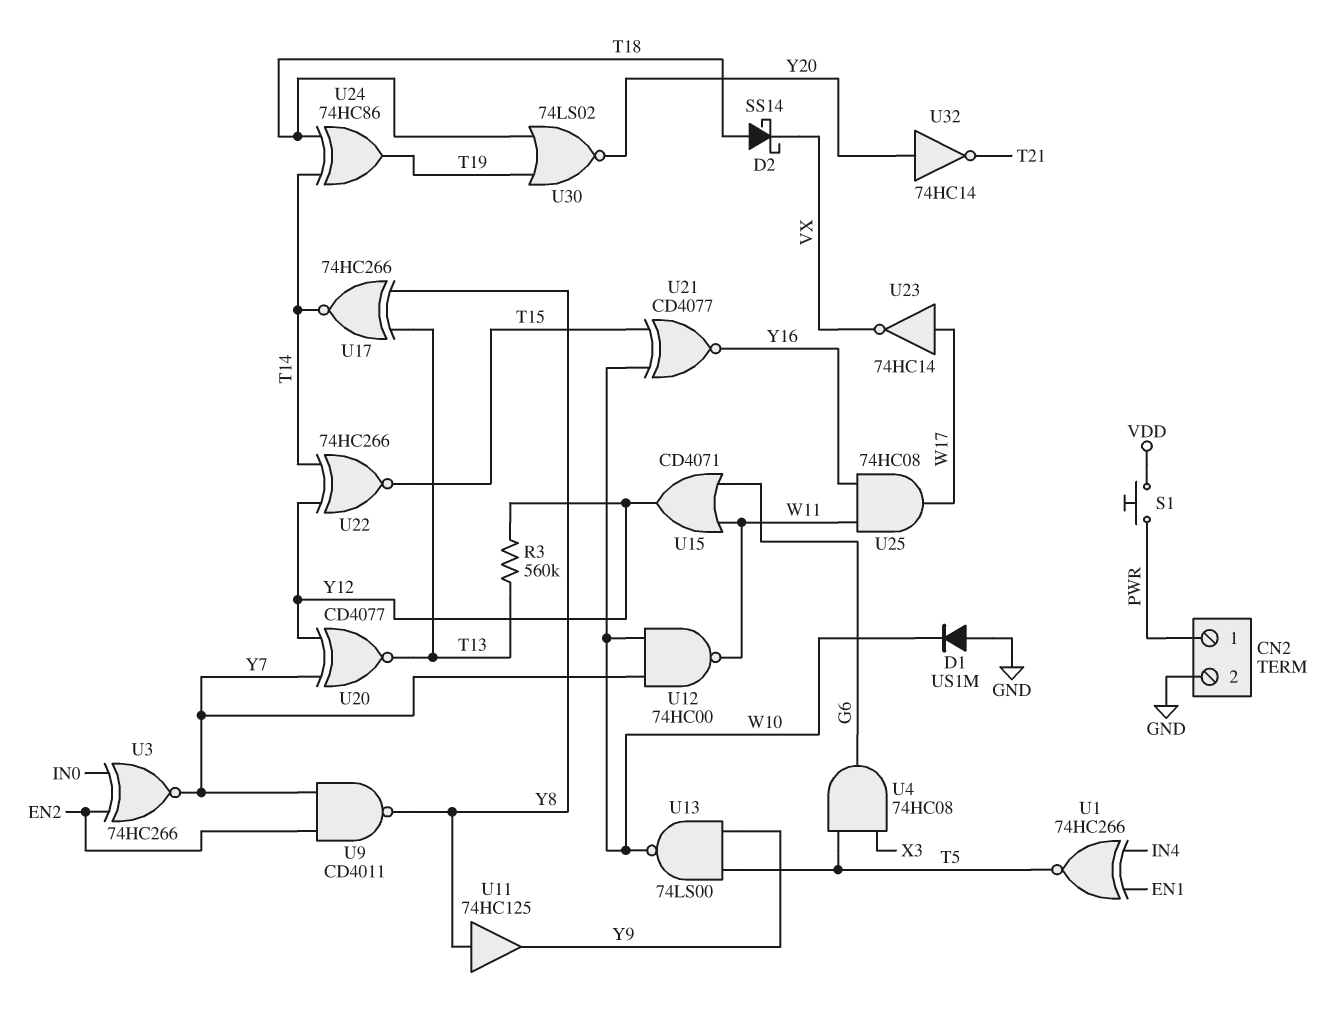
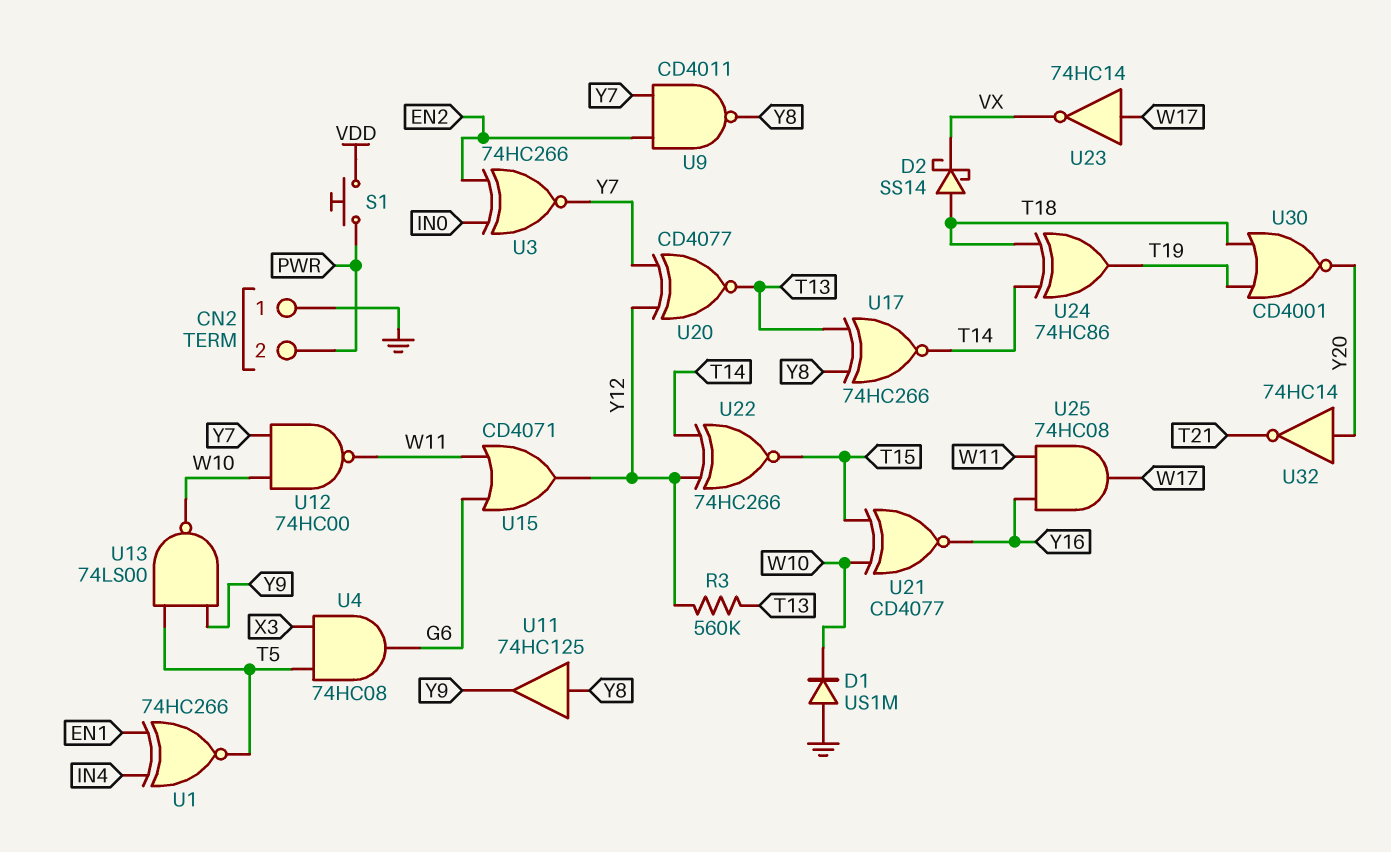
CN2 pin 1: PWR -> GND
CN2 pin 2: GND -> PWR
U30: NOR 74LS02 (in T18, in T19, out Y20) -> NOR CD4001 (in T18, in T19, out Y20)

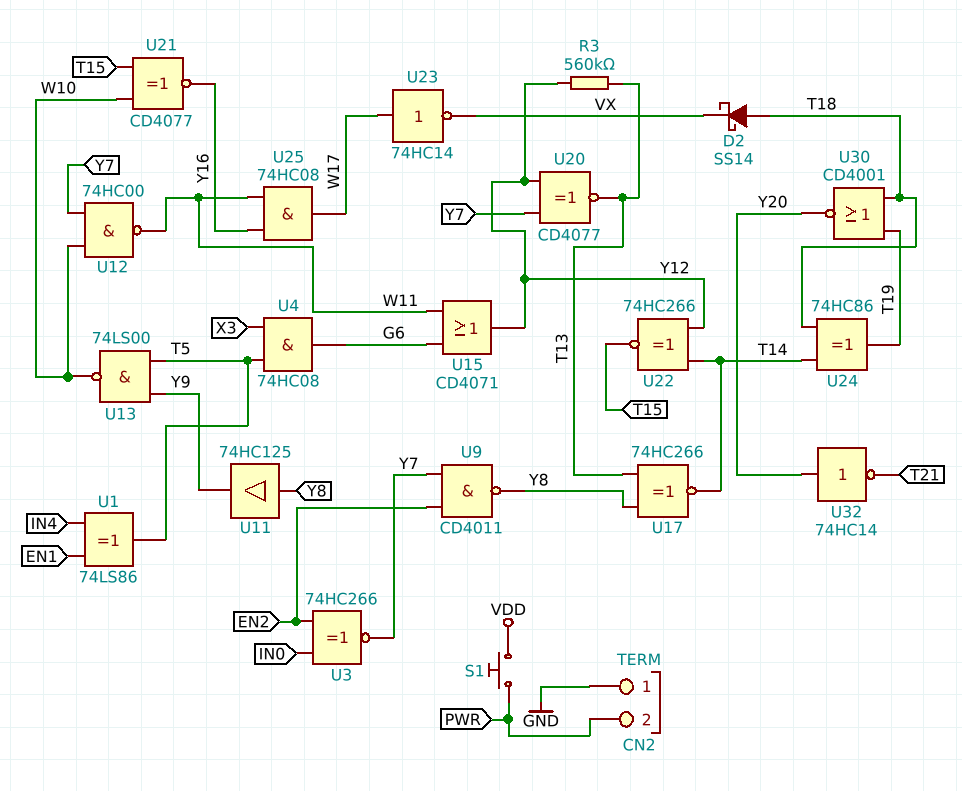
D1: diode US1M (A GND, K W10) -> none
U1: XNOR 74HC266 (in EN1, in IN4, out T5) -> XOR 74LS86 (in EN1, in IN4, out T5)

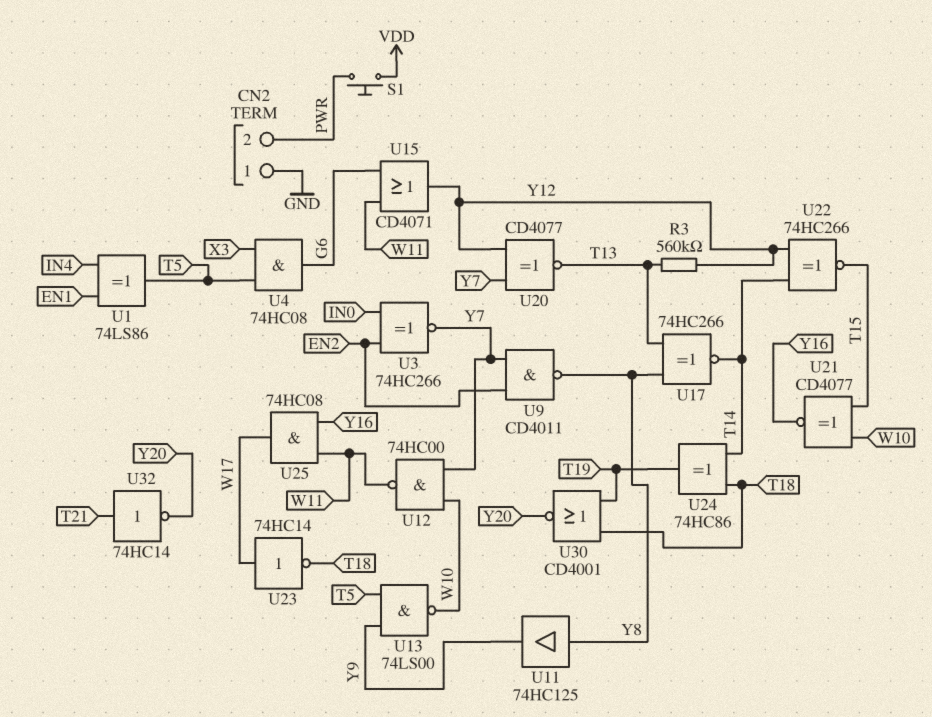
D2: schottky SS14 (A T18, K VX) -> none
U23: NOT 74HC14 (in W17, out VX) -> NOT 74HC14 (in W17, out T18)
U32: NOT 74HC14 (in Y20, out T21) -> NOT 74HC14 (in T21, out Y20)

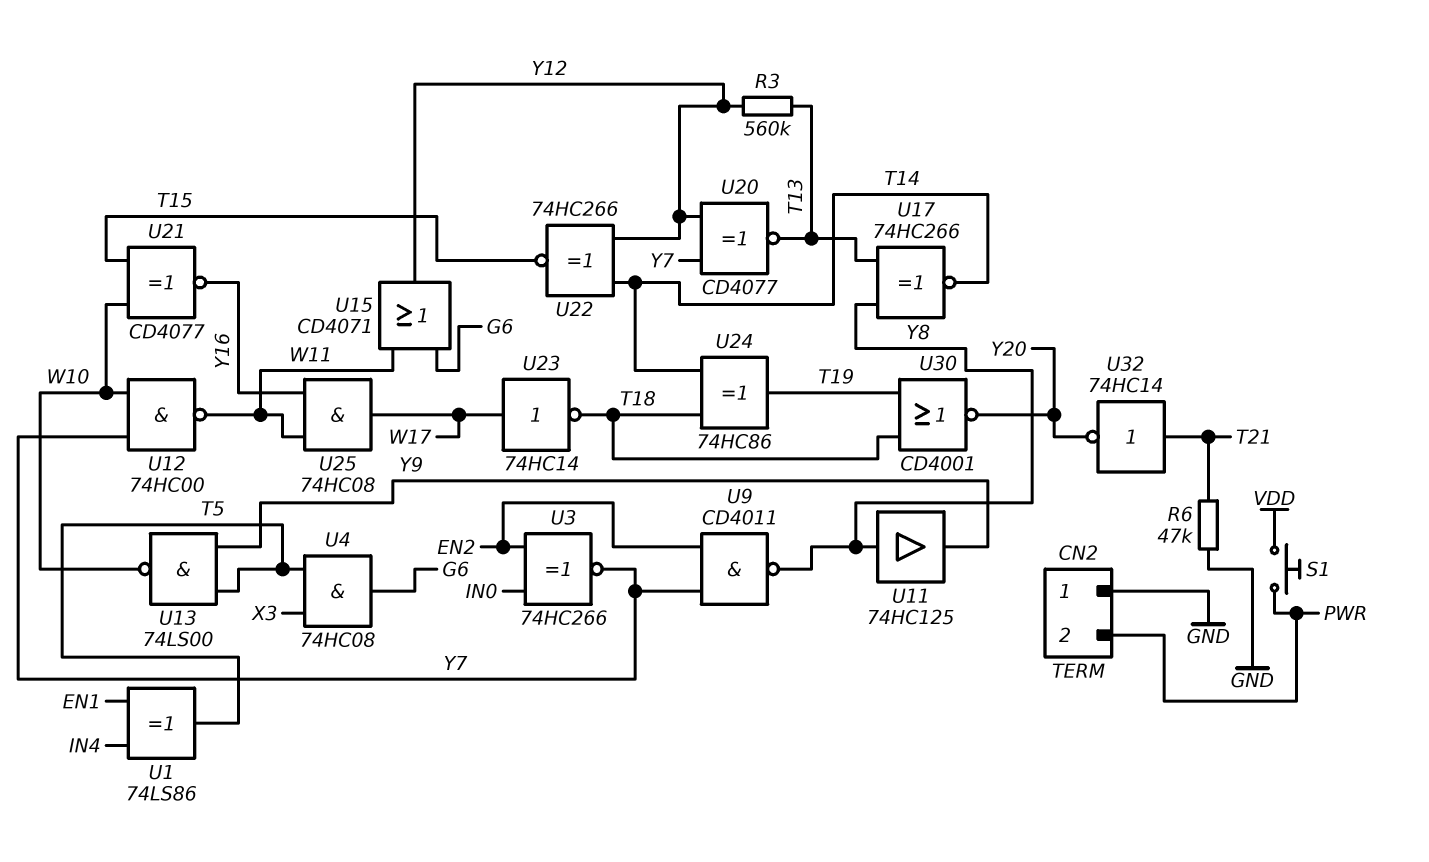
R6: none -> 47k (GND, T21)

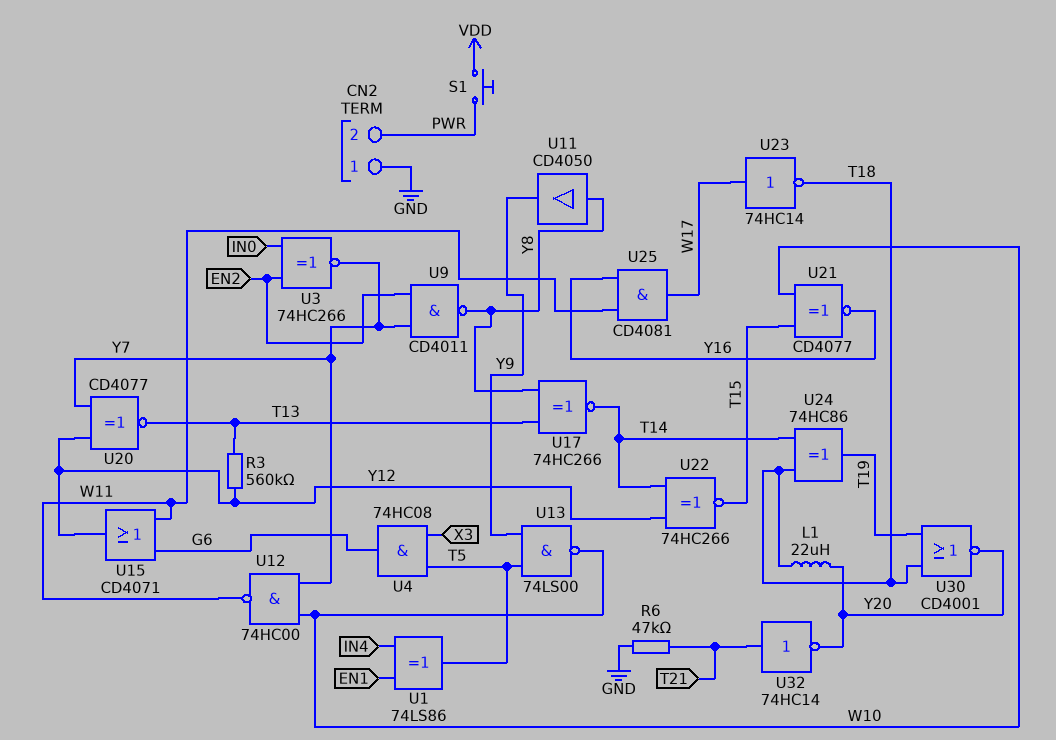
L1: none -> 22uH (T18, Y20)
U11: buffer 74HC125 (in Y8, out Y9) -> buffer CD4050 (in Y8, out Y9)
U25: AND 74HC08 (in W11, in Y16, out W17) -> AND CD4081 (in W11, in Y16, out W17)

